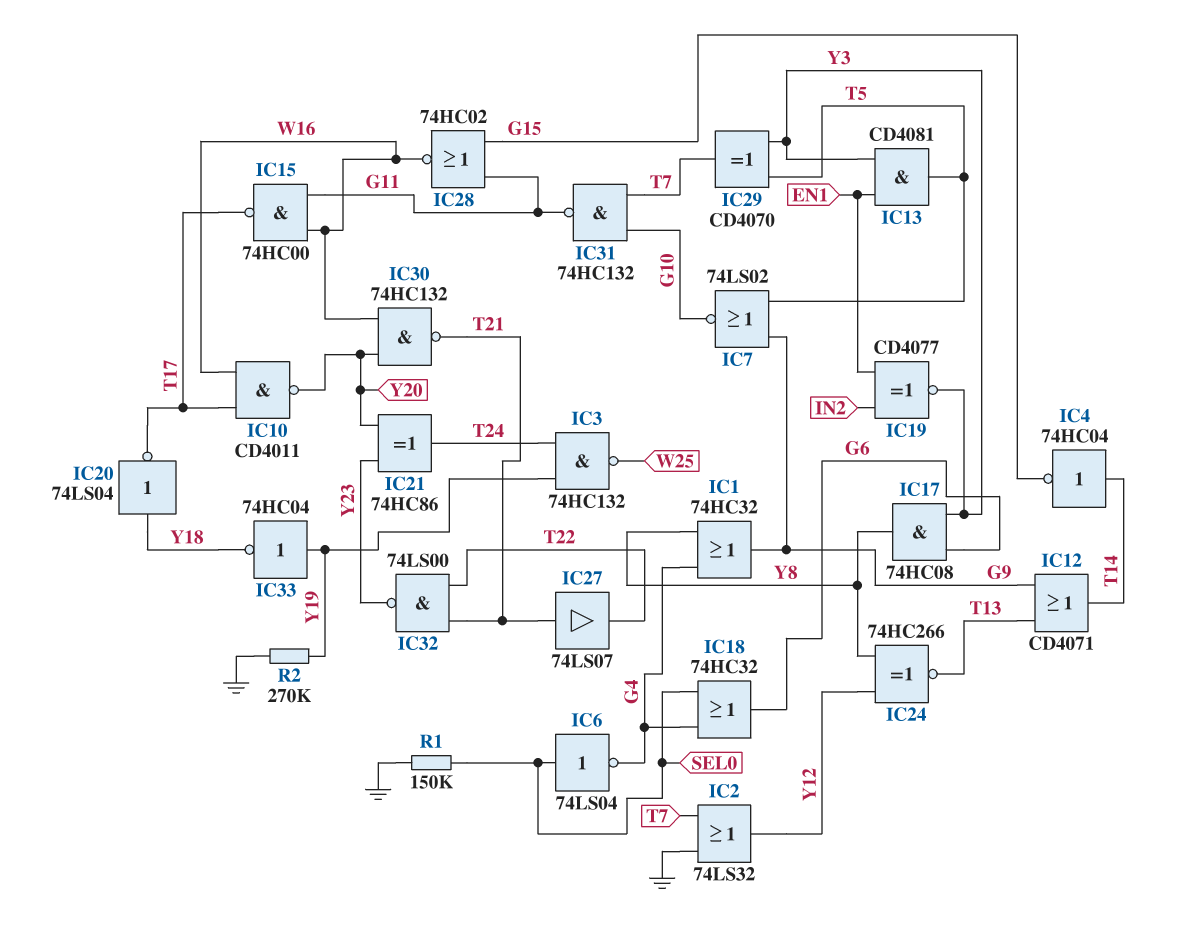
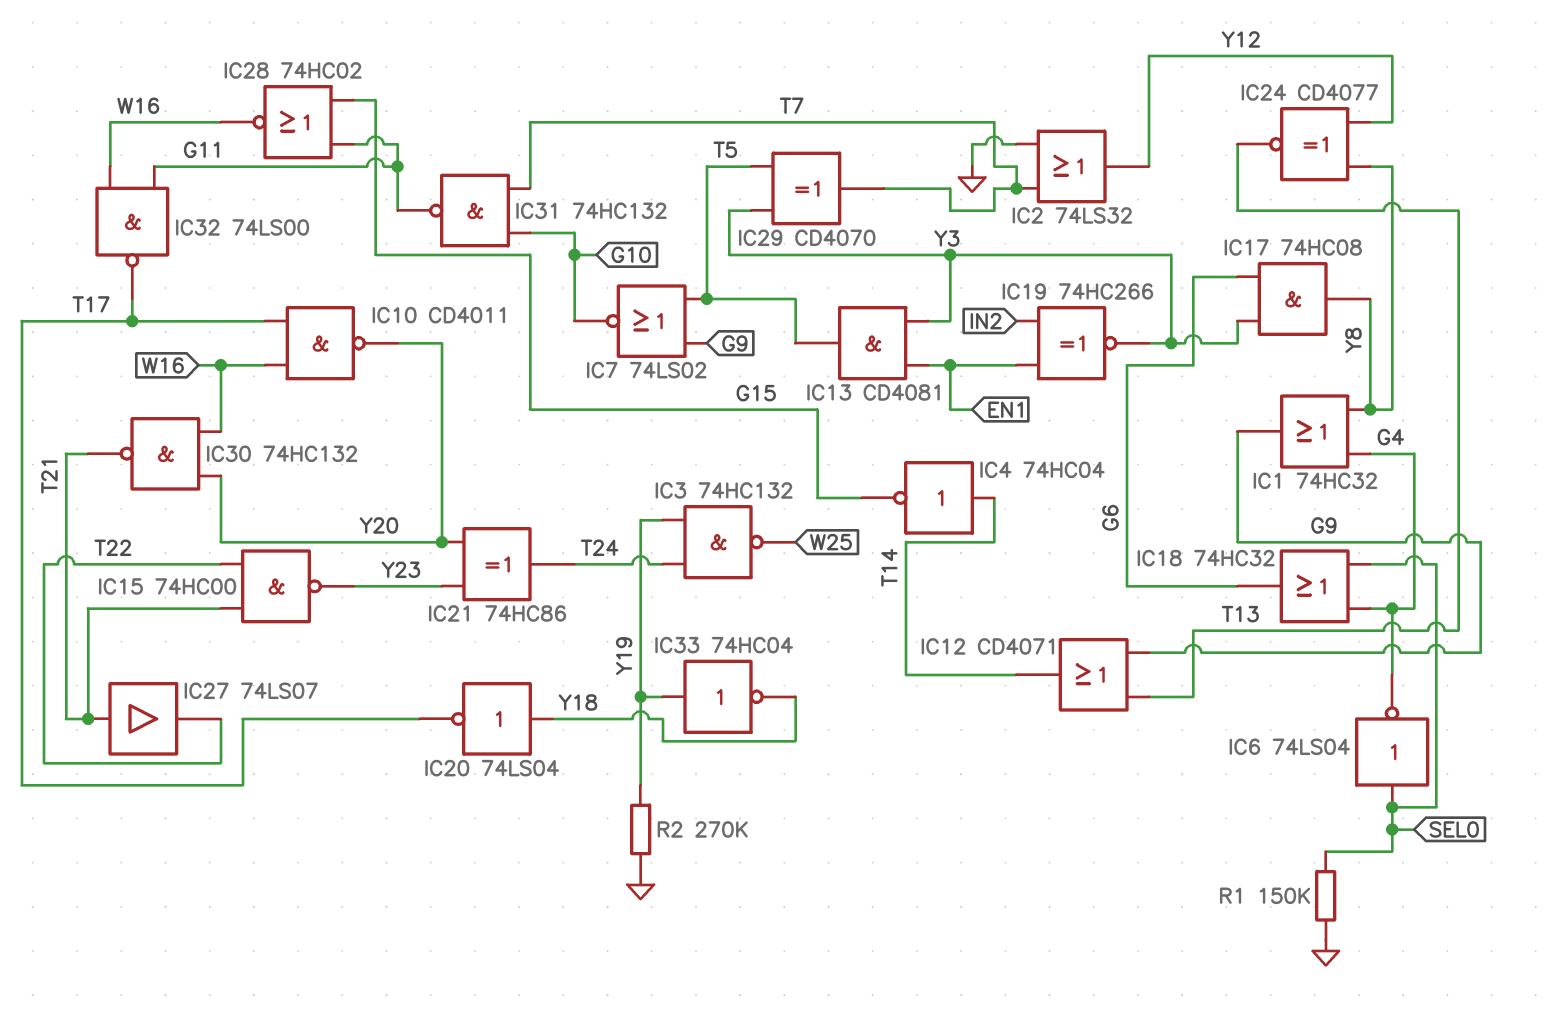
IC15: NAND 74HC00 (in G11, in W16, out T17) -> NAND 74HC00 (in T21, in T22, out Y23)
IC19: XNOR CD4077 (in EN1, in IN2, out Y3) -> XNOR 74HC266 (in EN1, in IN2, out Y3)
IC24: XNOR 74HC266 (in Y8, in Y12, out T13) -> XNOR CD4077 (in Y8, in Y12, out T13)
IC32: NAND 74LS00 (in T21, in T22, out Y23) -> NAND 74LS00 (in G11, in W16, out T17)

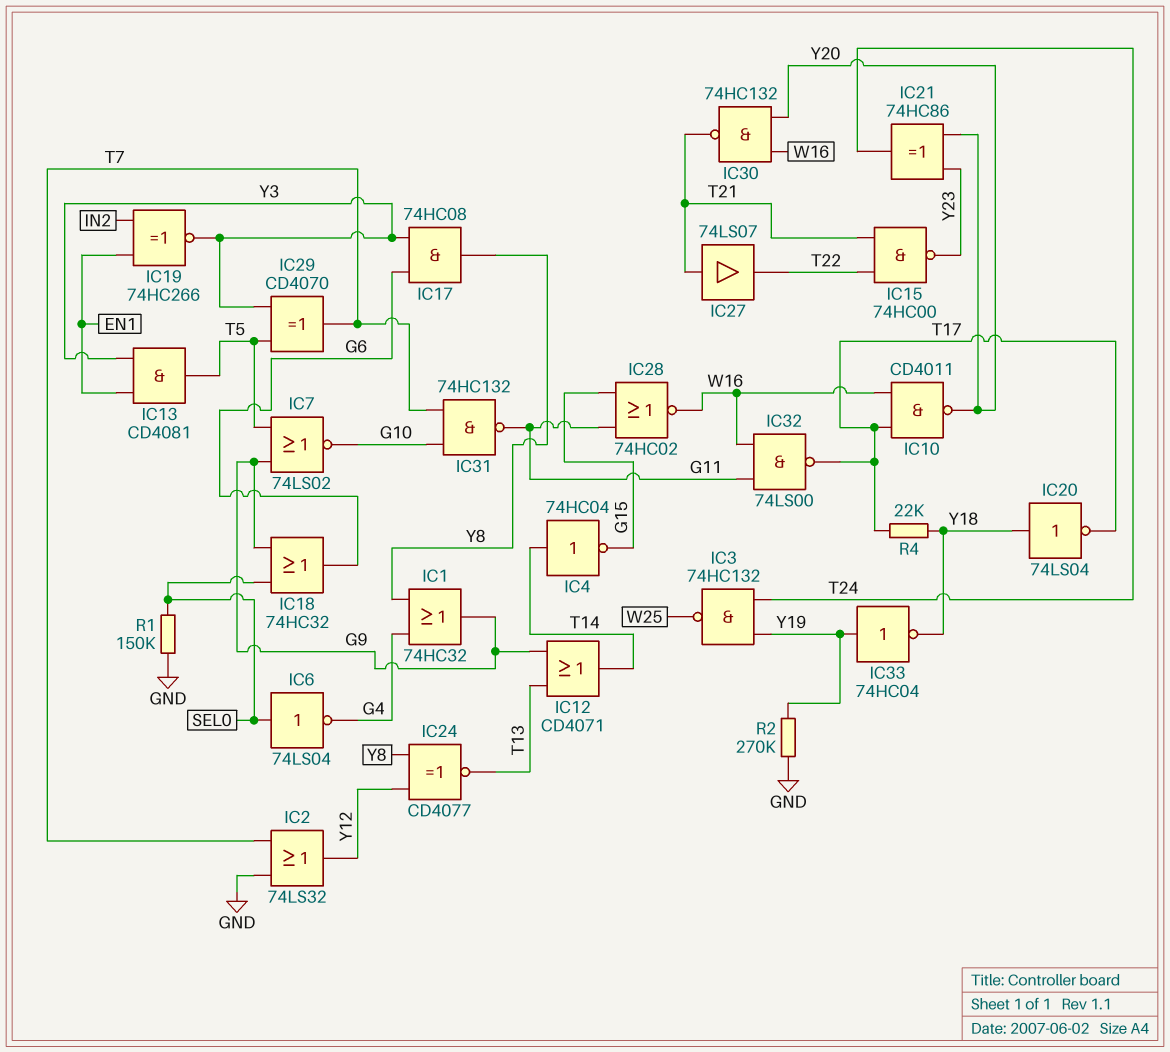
IC18: OR 74HC32 (in G4, in SEL0, out G6) -> OR 74HC32 (in G9, in SEL0, out G6)
R4: none -> 22k (T17, Y18)

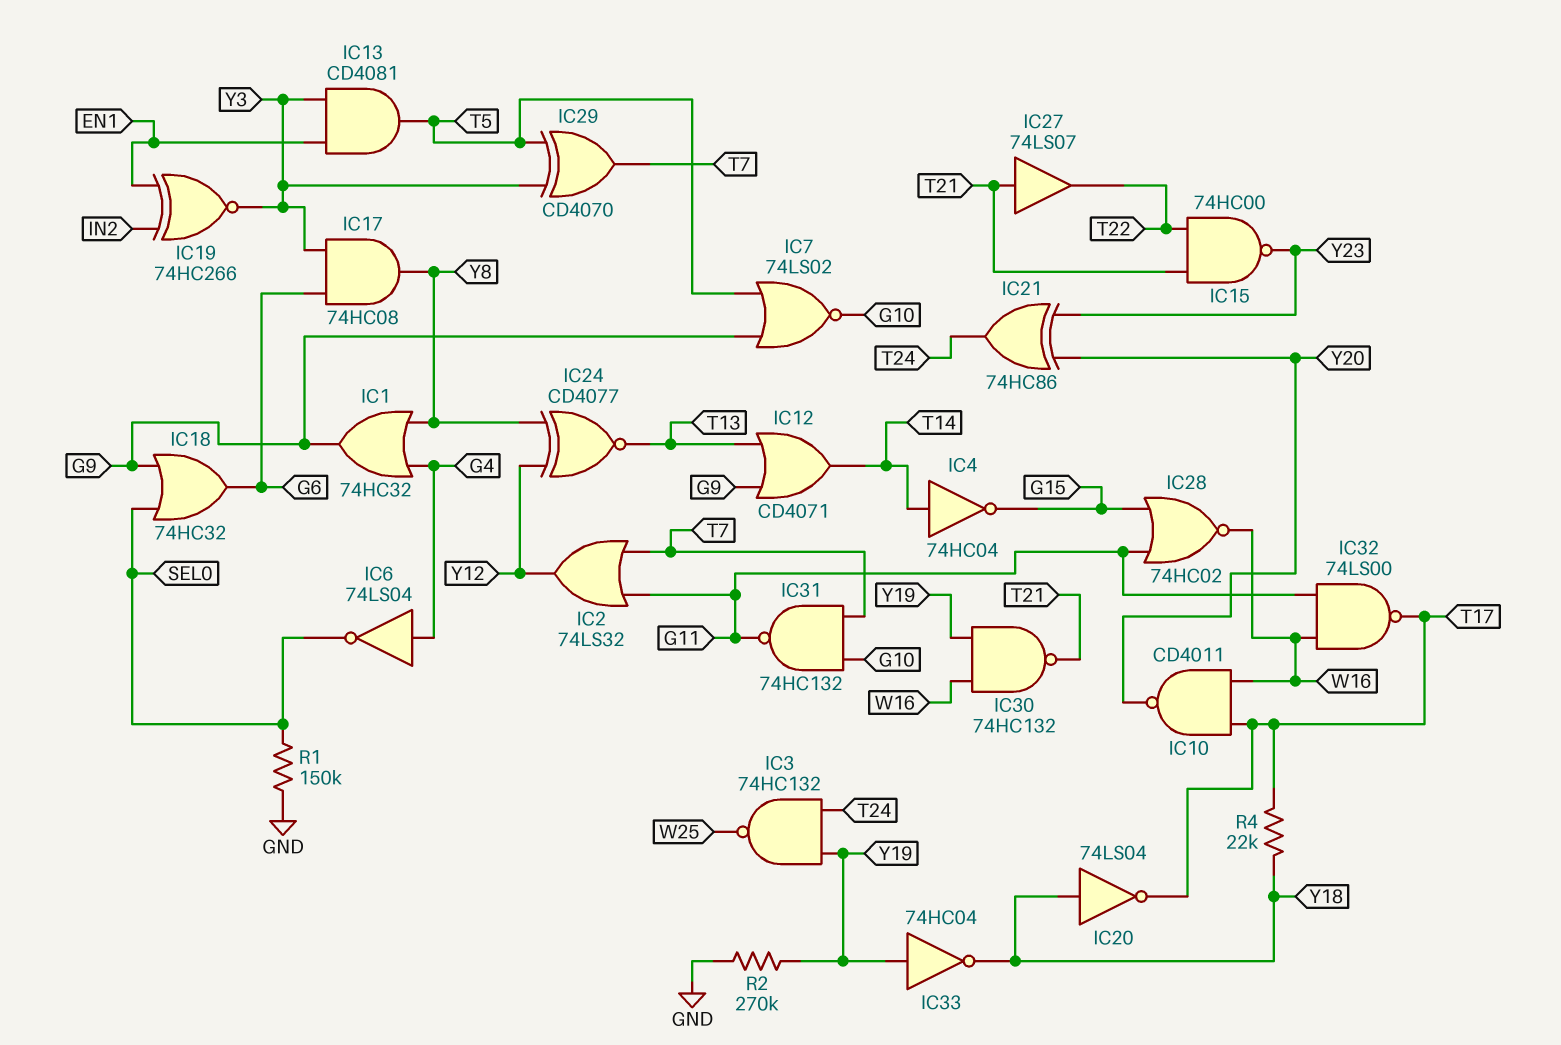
IC2: OR 74LS32 (in GND, in T7, out Y12) -> OR 74LS32 (in G11, in T7, out Y12)
IC6: NOT 74LS04 (in SEL0, out G4) -> NOT 74LS04 (in G4, out SEL0)
IC30: NAND 74HC132 (in W16, in Y20, out T21) -> NAND 74HC132 (in W16, in Y19, out T21)

